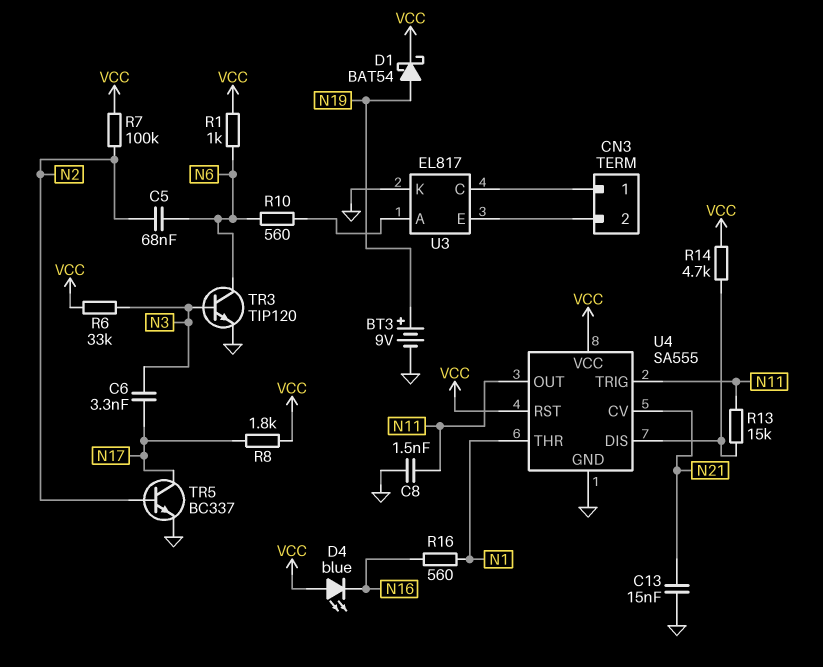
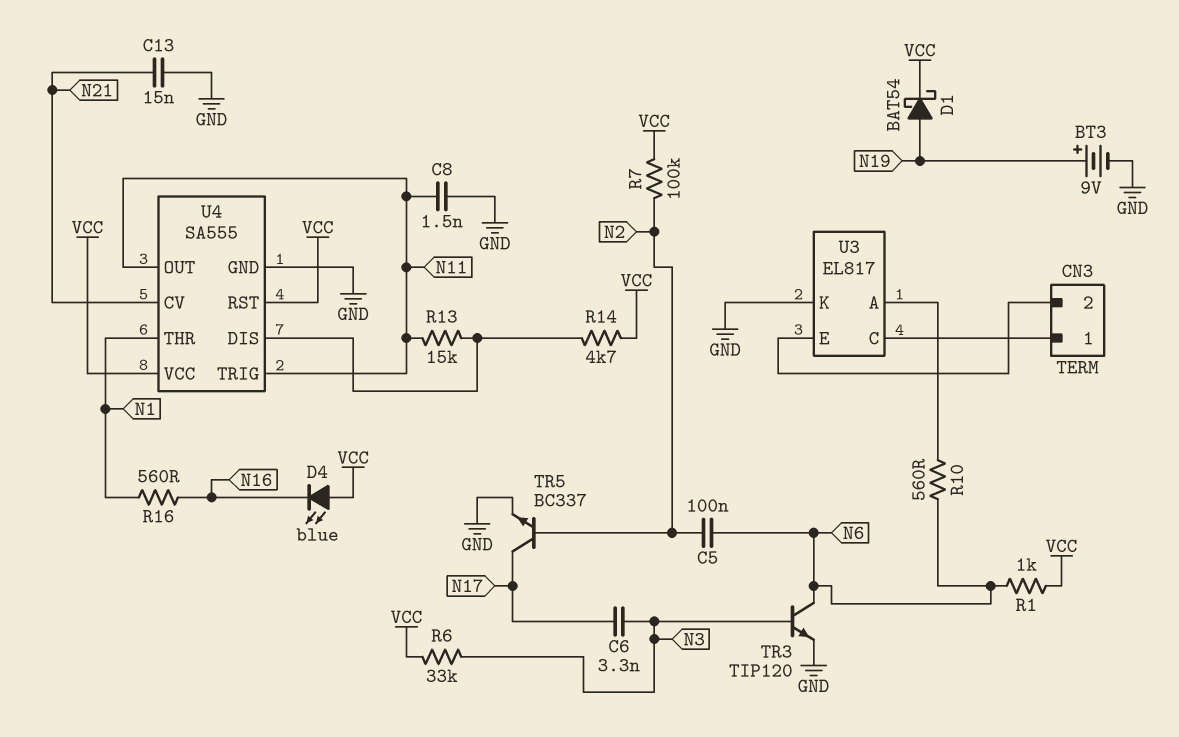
C5: 68nF (N2, N6) -> 100nF (N2, N6)
R8: 1.8k (N17, VCC) -> none

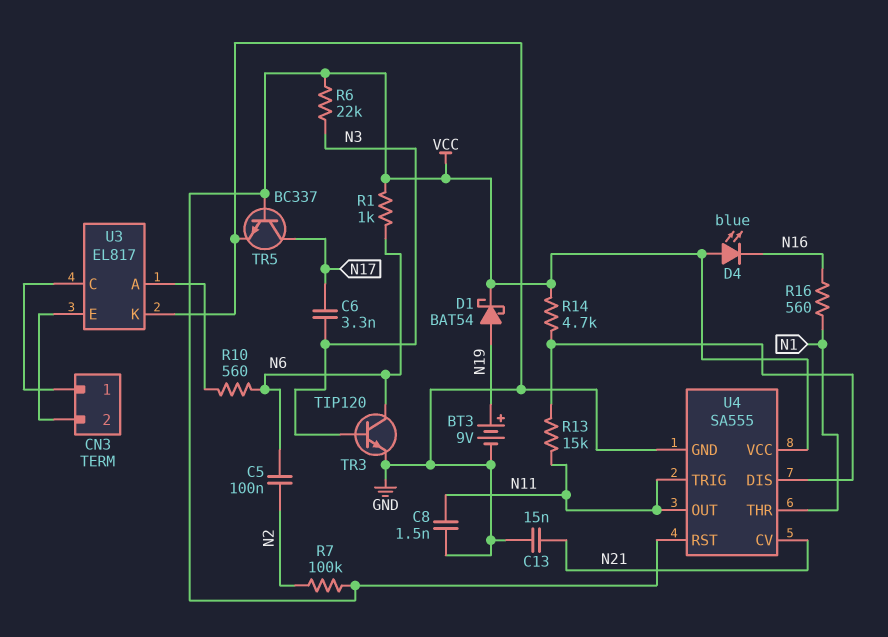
R6: 33k (N3, VCC) -> 22k (N3, VCC)
TR5: NPN BC337 (B N2, C N17, E GND) -> NPN BC337 (B VCC, C N17, E GND)

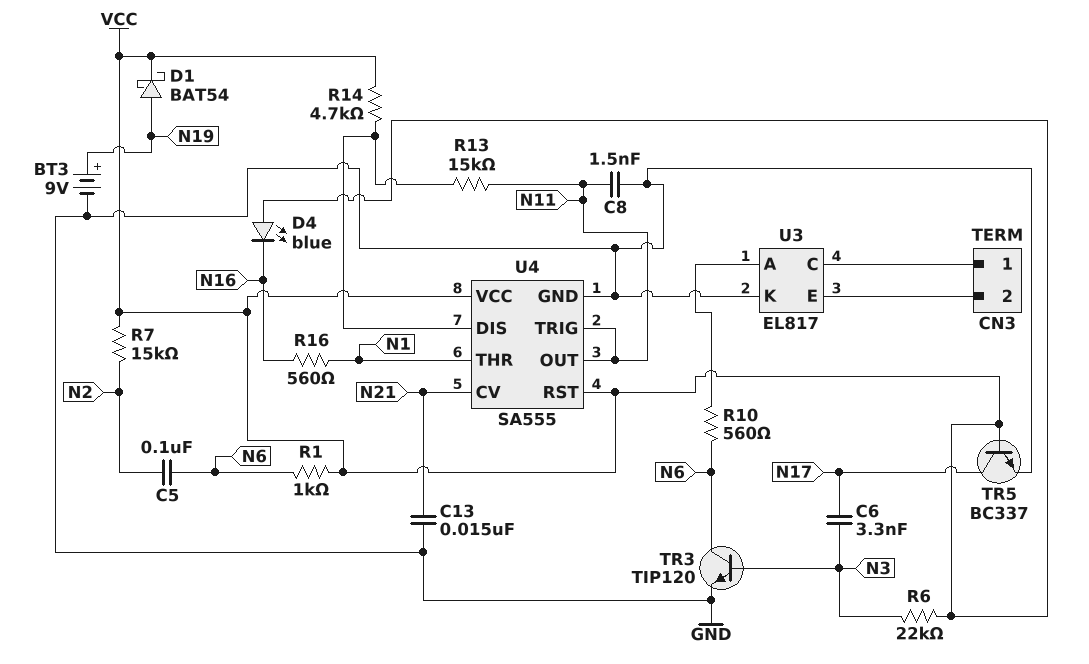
R7: 100k (N2, VCC) -> 15k (N2, VCC)

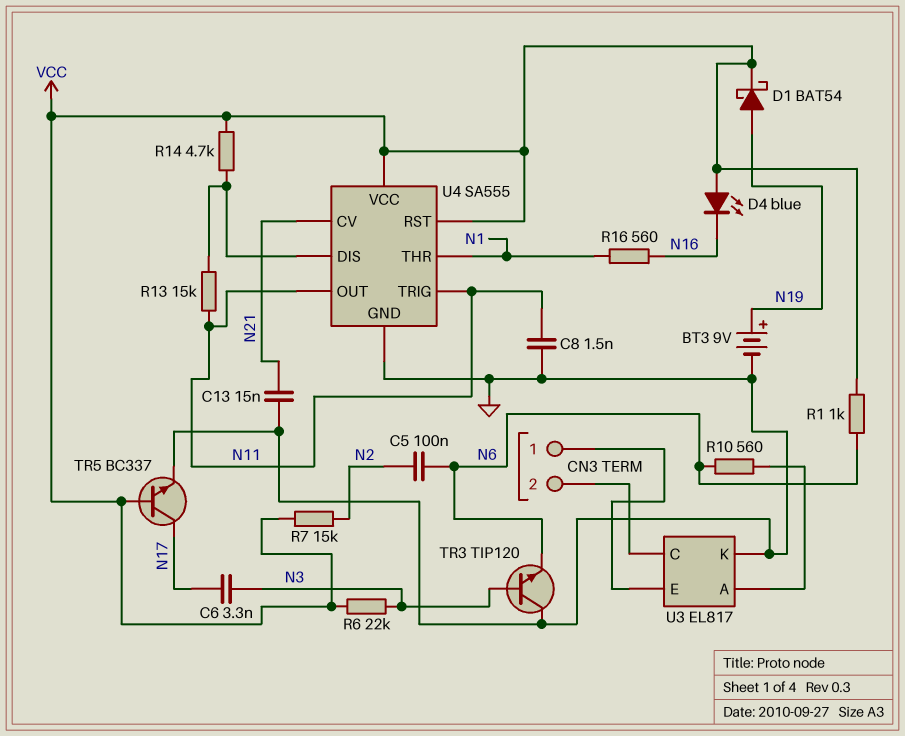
TR3: NPN TIP120 (B N3, C N6, E GND) -> NPN TIP120 (B N3, C GND, E N6)
U3 pin C: CN3/1 -> CN3/2
U3 pin E: CN3/2 -> CN3/1

